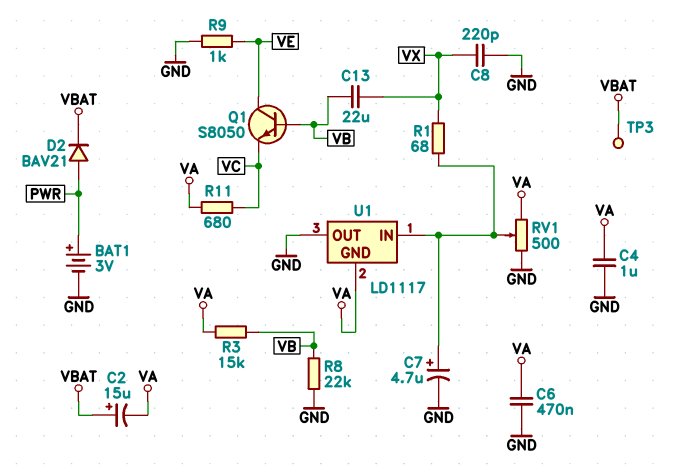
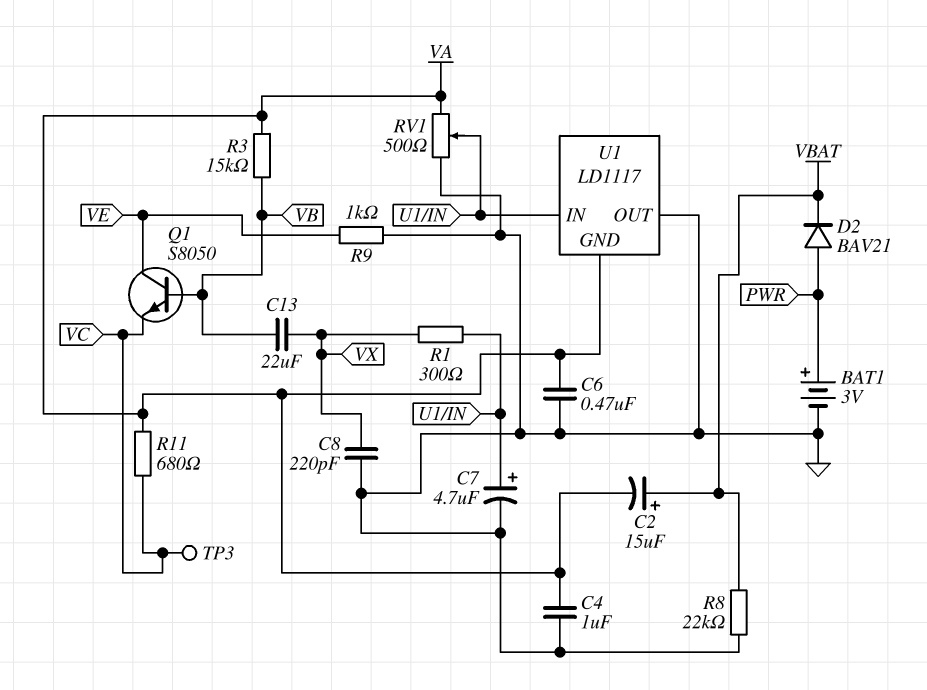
R1: 68 (U1/IN, VX) -> 300 (U1/IN, VX)
R8: 22k (GND, VB) -> 22k (GND, VBAT)
TP3: test point (VBAT) -> test point (VC)

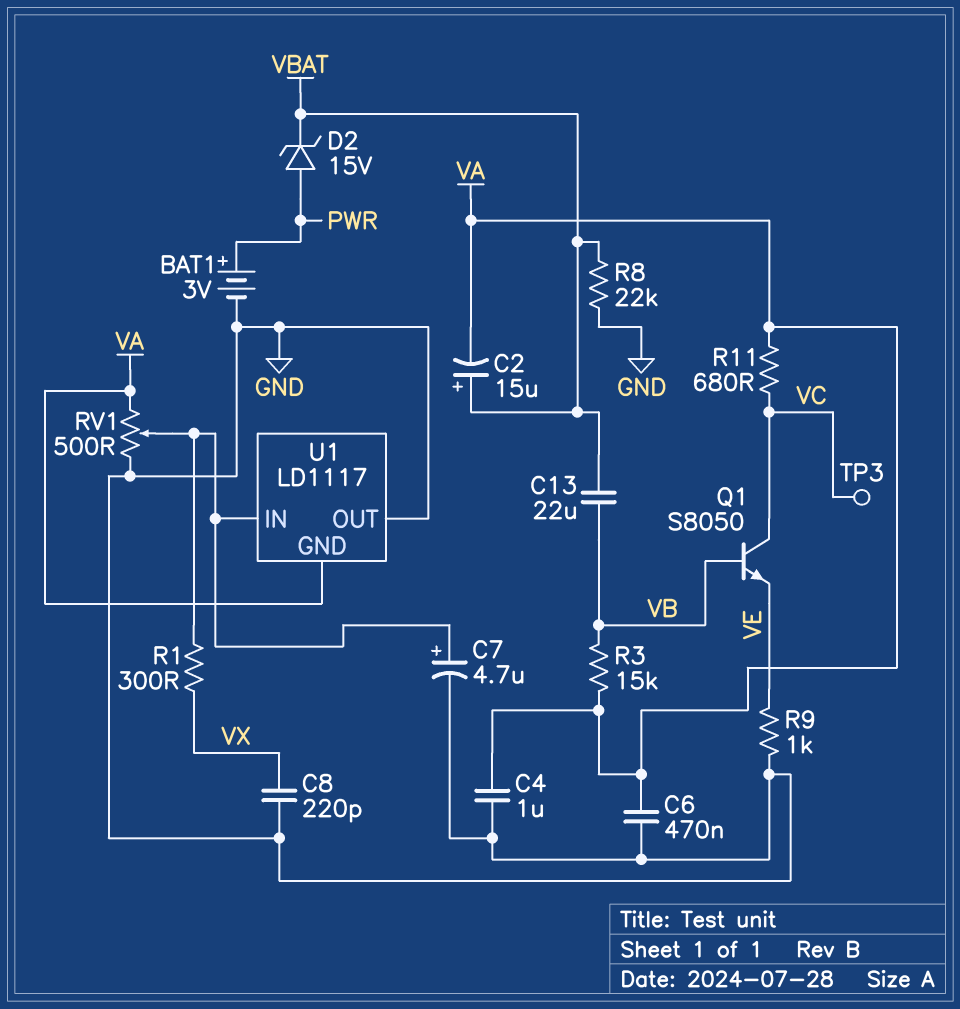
C13: 22uF (VB, VX) -> 22uF (VB, VBAT)
D2: diode BAV21 (A PWR, K VBAT) -> zener 15V (A PWR, K VBAT)
Q1: NPN S8050 (B VB, C VE, E VC) -> NPN S8050 (B VB, C VC, E VE)

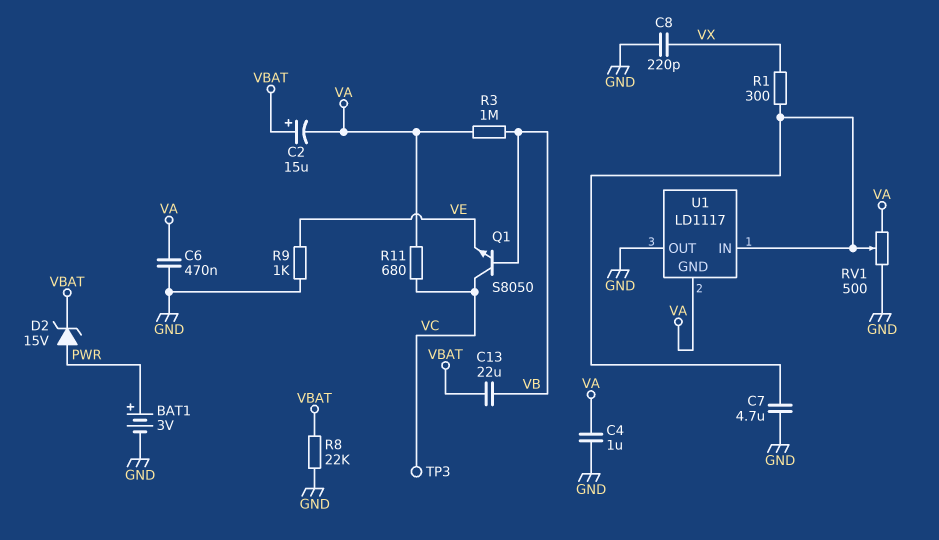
C7: 4.7uF (plus U1/IN, minus GND) -> 4.7uF (GND, U1/IN)
R3: 15k (VA, VB) -> 1M (VA, VB)

